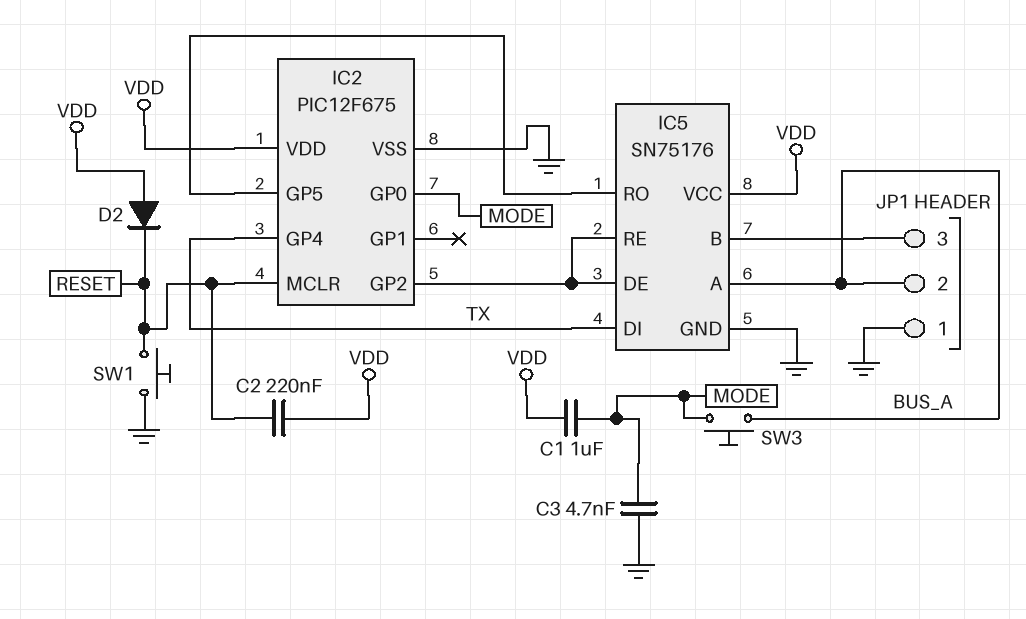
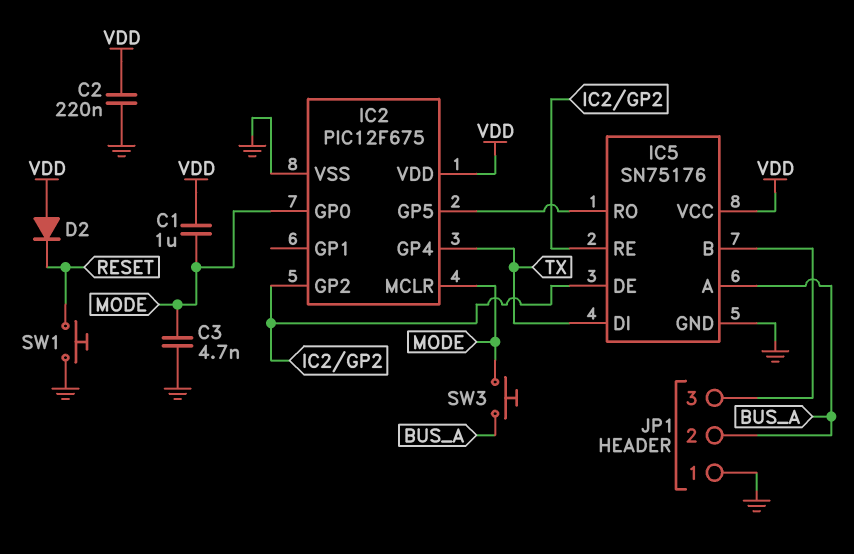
C2: 220nF (RESET, VDD) -> 220nF (GND, VDD)
IC2 pin MCLR: RESET -> MODE

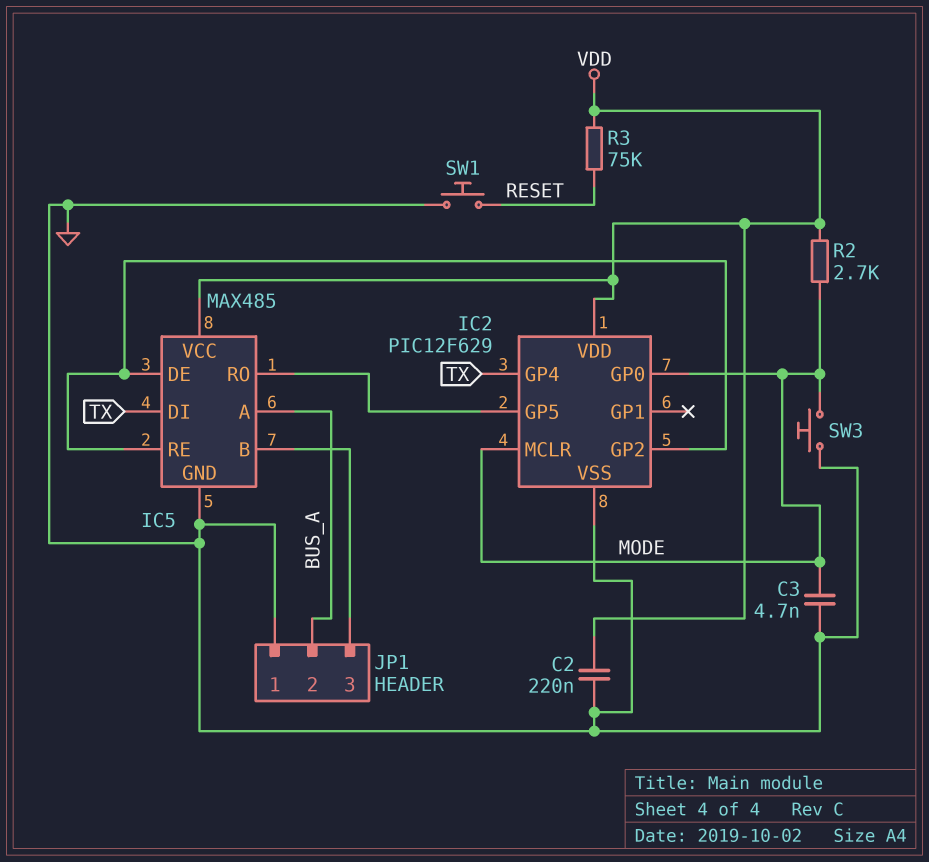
C1: 1uF (MODE, VDD) -> none
D2: diode (A VDD, K RESET) -> none
IC2: PIC12F675 -> PIC12F629
IC5: SN75176 -> MAX485
R2: none -> 2.7k (MODE, VDD)
R3: none -> 75k (RESET, VDD)
SW3: button (BUS_A, MODE) -> button (GND, MODE)

